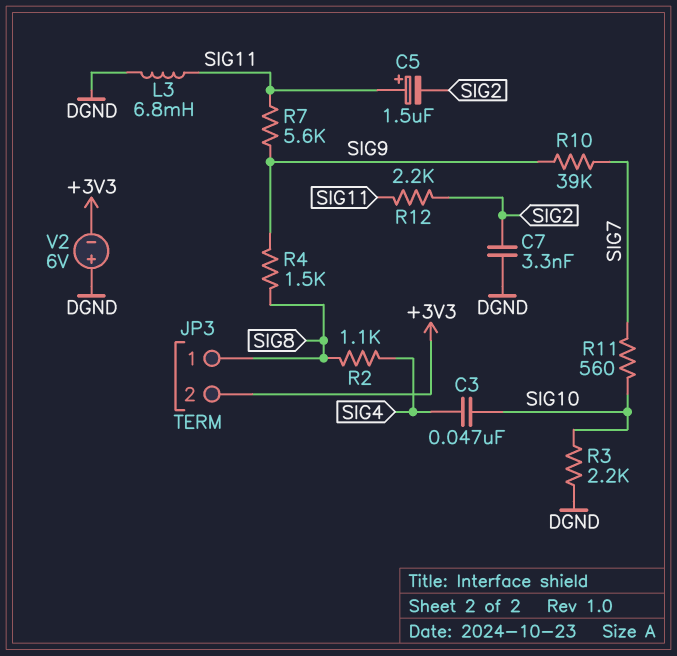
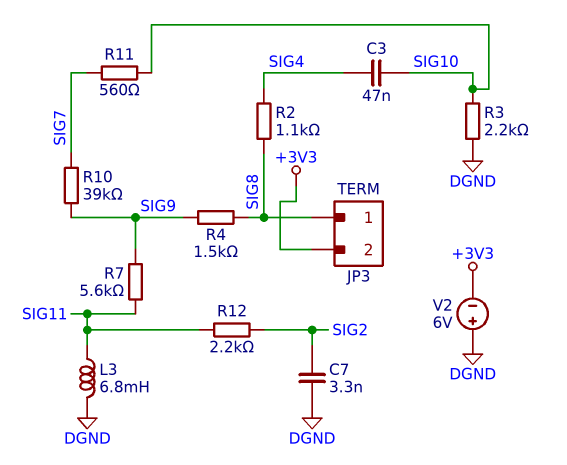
C5: 1.5uF (plus SIG11, minus SIG2) -> none

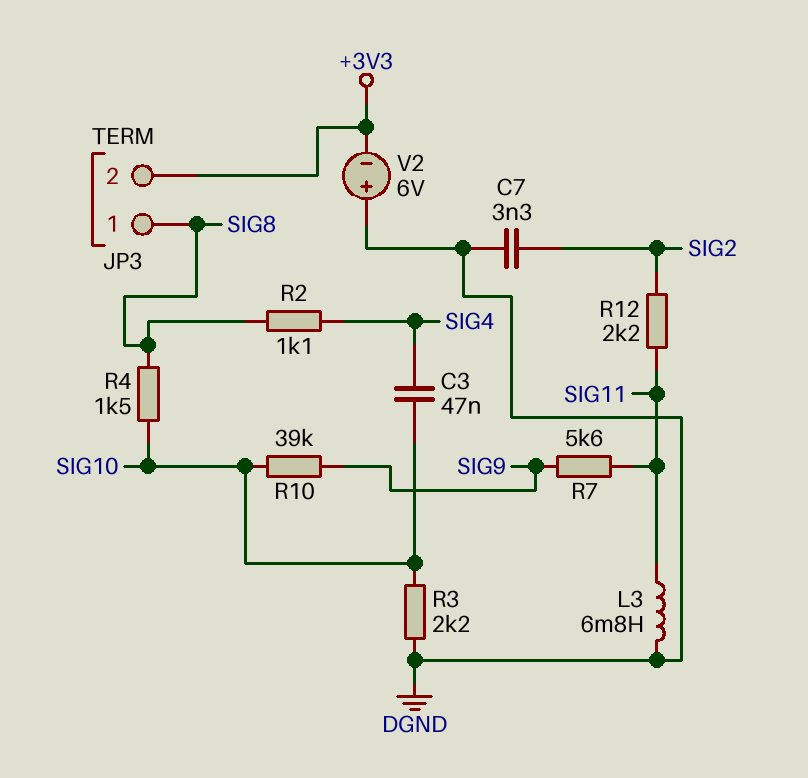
R4: 1.5k (SIG8, SIG9) -> 1.5k (SIG8, SIG10)
R10: 39k (SIG7, SIG9) -> 39k (SIG9, SIG10)
R11: 560 (SIG7, SIG10) -> none

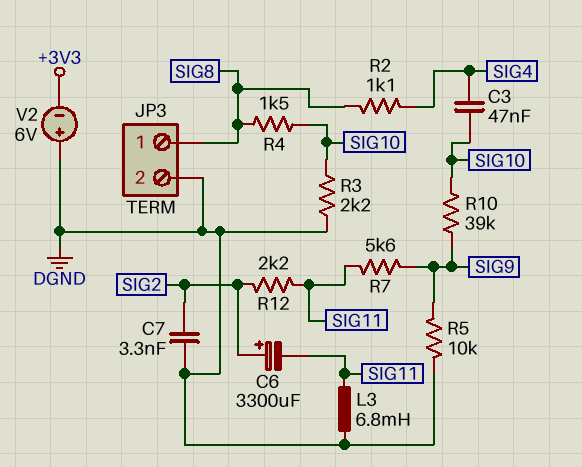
C6: none -> 3300uF (plus SIG2, minus SIG11)
JP3 pin 2: +3V3 -> DGND
R5: none -> 10k (DGND, SIG9)

